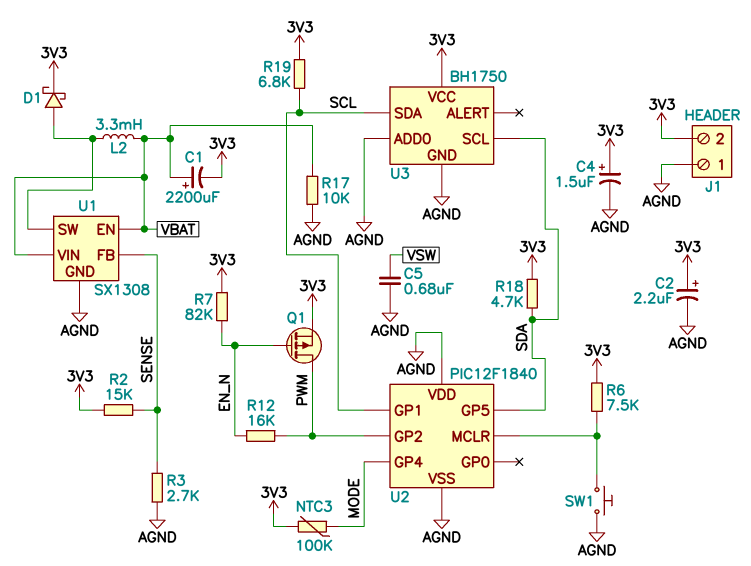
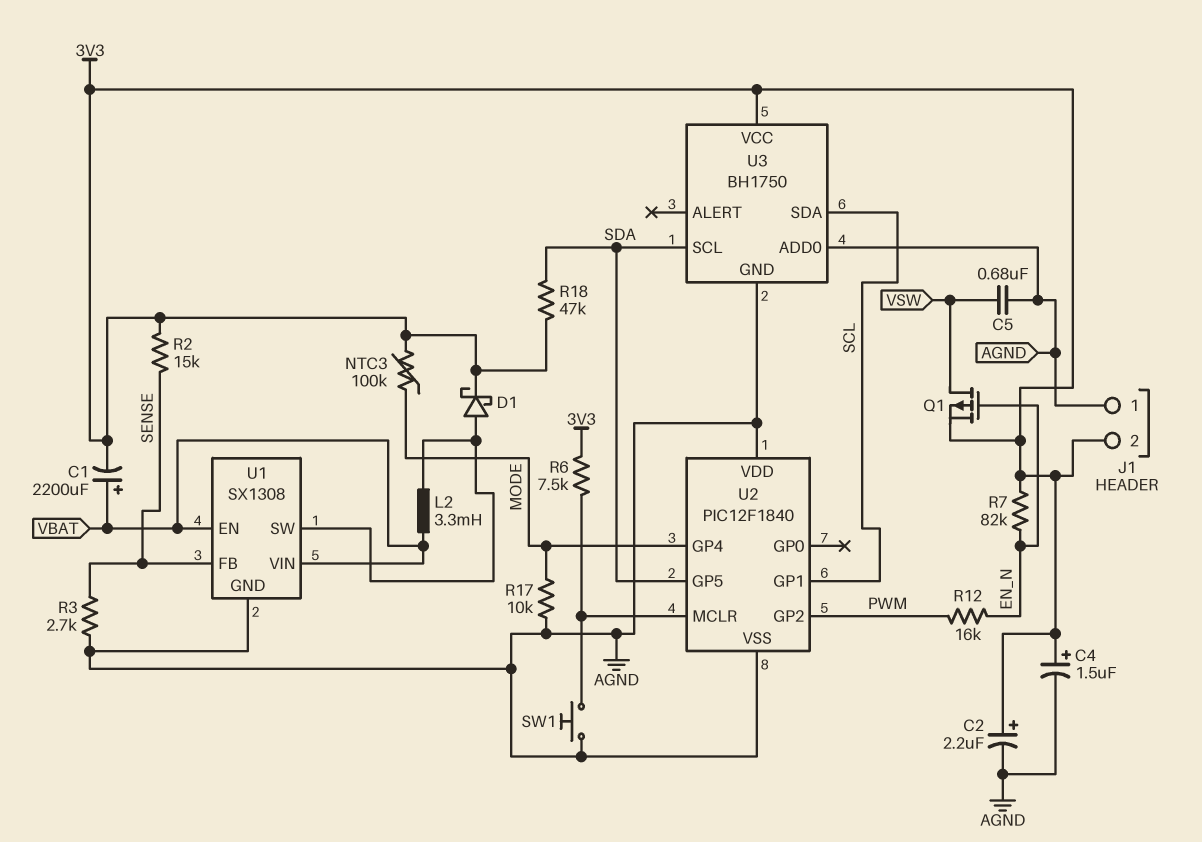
Q1: PMOS (G EN_N, D PWM, S 3V3) -> PMOS (G EN_N, D VSW, S 3V3)
R17: 10k (AGND, VBAT) -> 10k (AGND, MODE)
R18: 4.7k (3V3, SDA) -> 47k (3V3, SDA)
R19: 6.8k (3V3, SCL) -> none

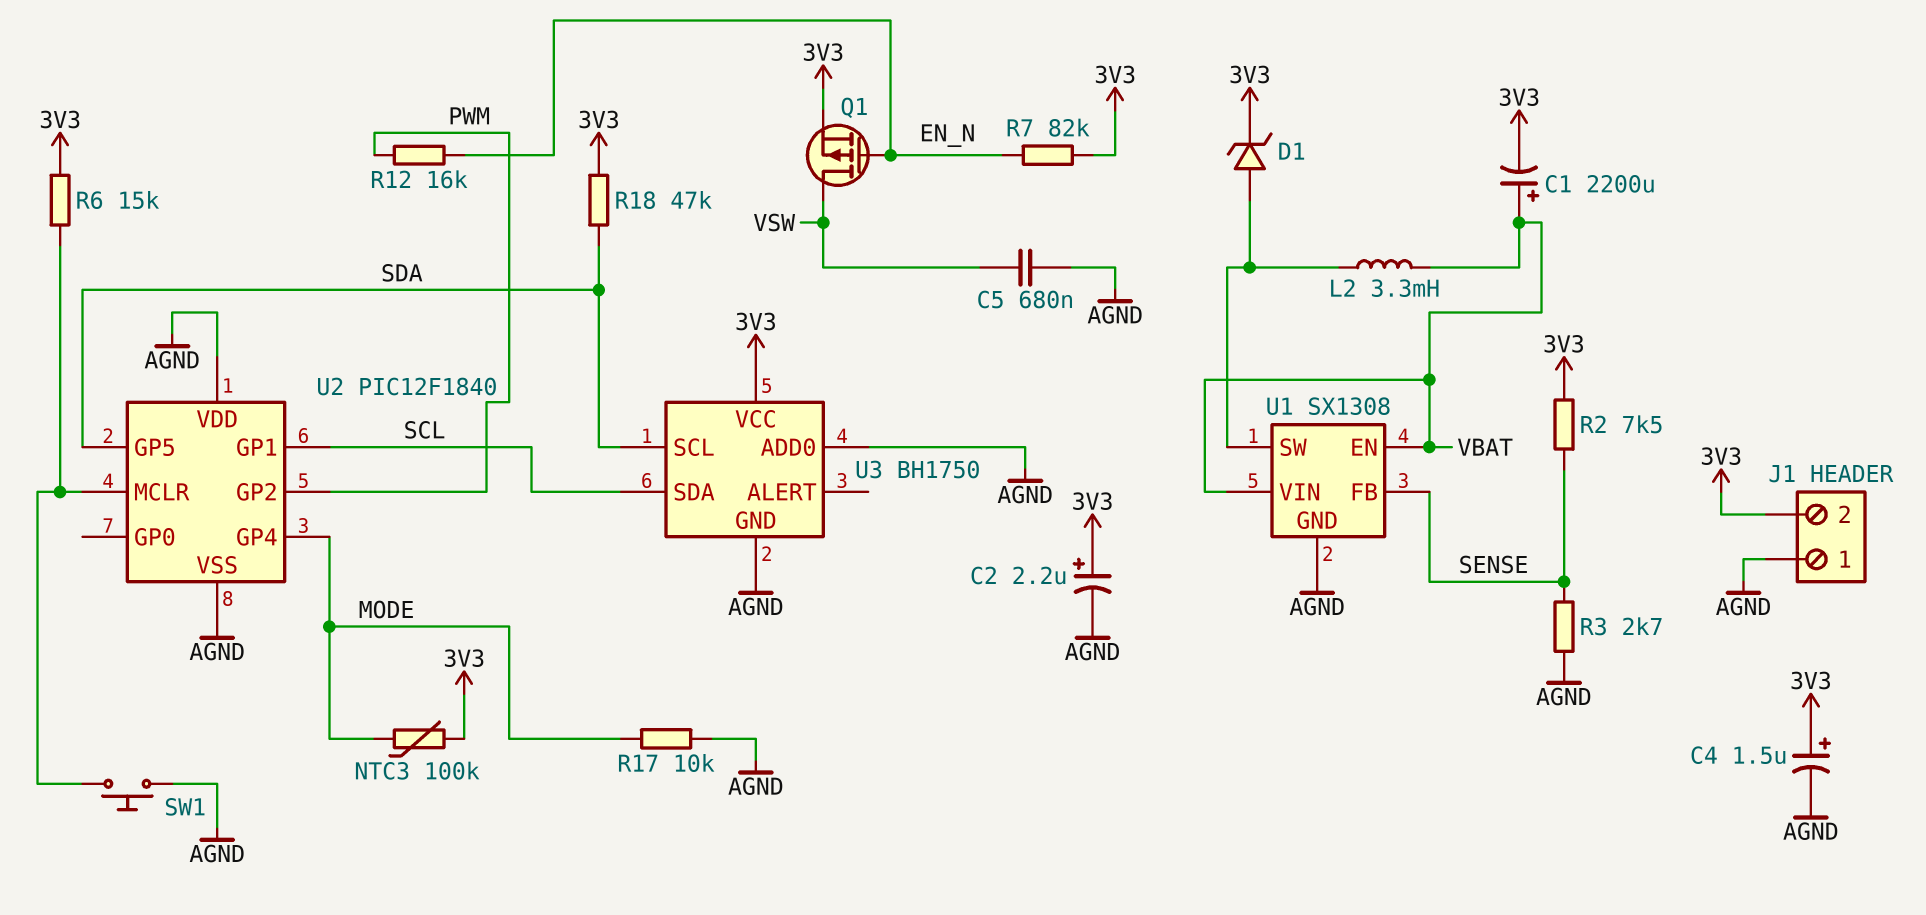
D1: schottky (A U1/SW, K 3V3) -> zener (A U1/SW, K 3V3)
R2: 15k (3V3, SENSE) -> 7.5k (3V3, SENSE)
R6: 7.5k (3V3, U2/MCLR) -> 15k (3V3, U2/MCLR)

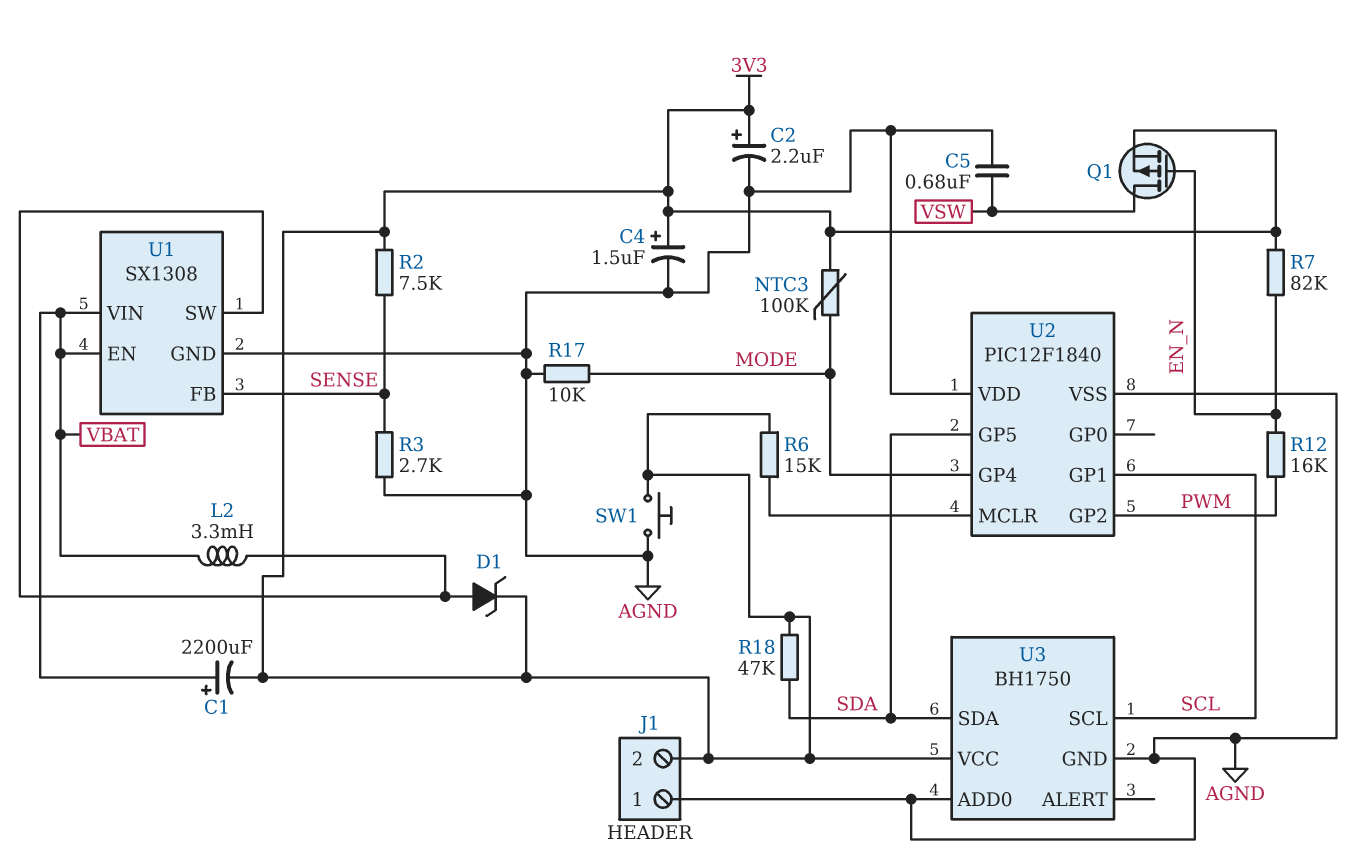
SW1: button (AGND, U2/MCLR) -> button (3V3, AGND)
U3 pin SCL: SDA -> SCL
U3 pin SDA: SCL -> SDA

